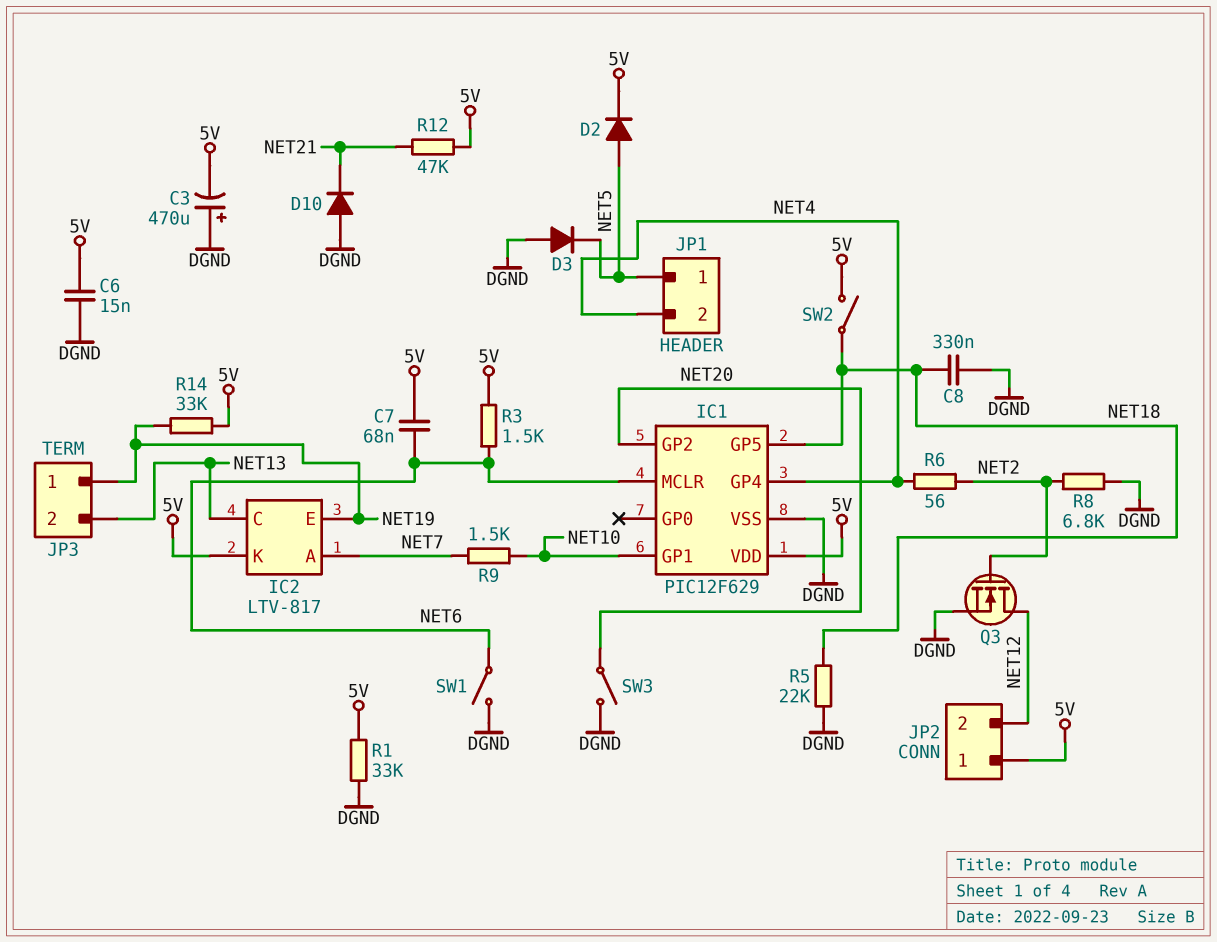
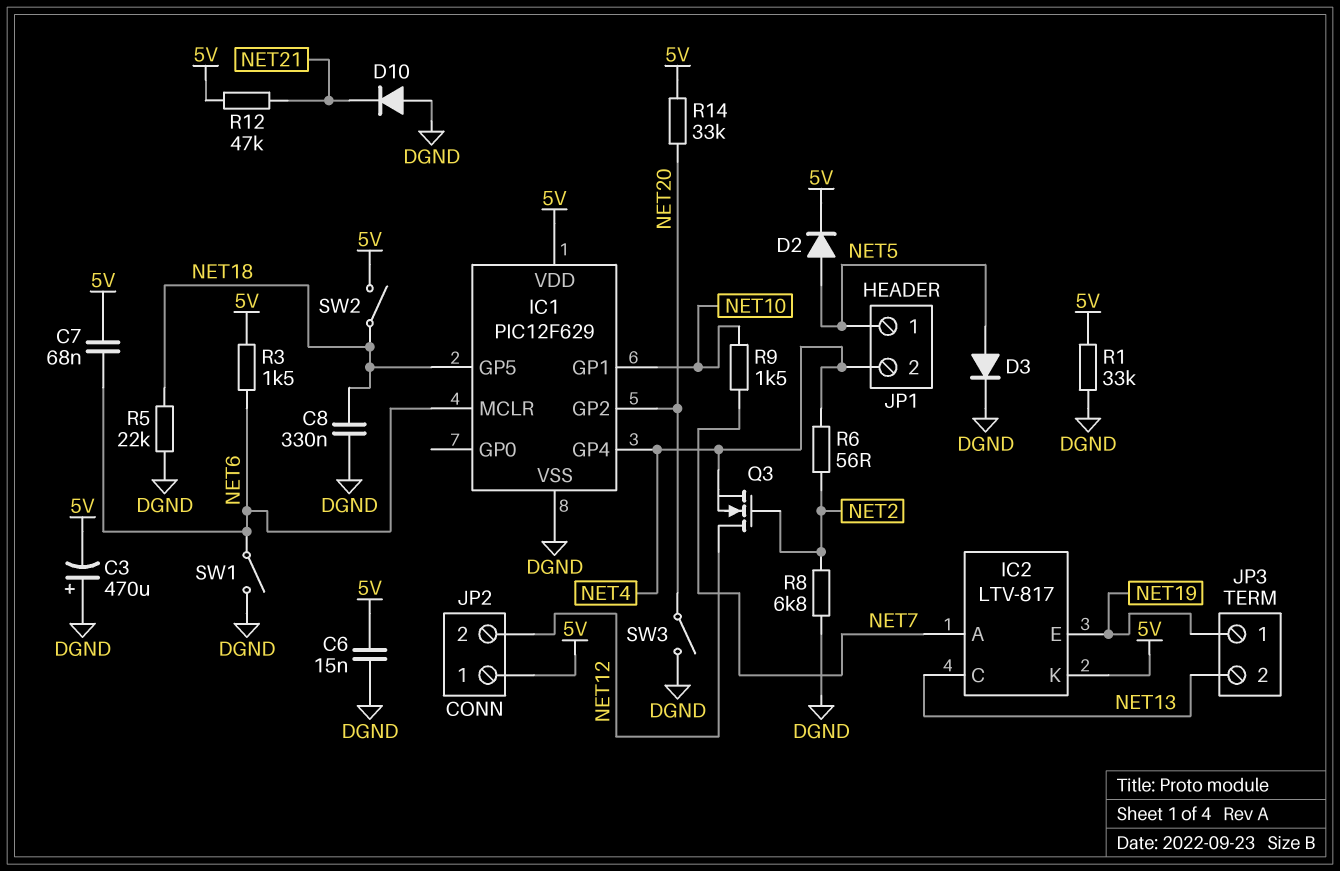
D3: diode (A DGND, K NET5) -> diode (A NET5, K DGND)
Q3: NMOS (G NET2, D NET12, S DGND) -> NMOS (G NET2, D NET12, S NET4)
R14: 33k (5V, NET19) -> 33k (5V, NET20)

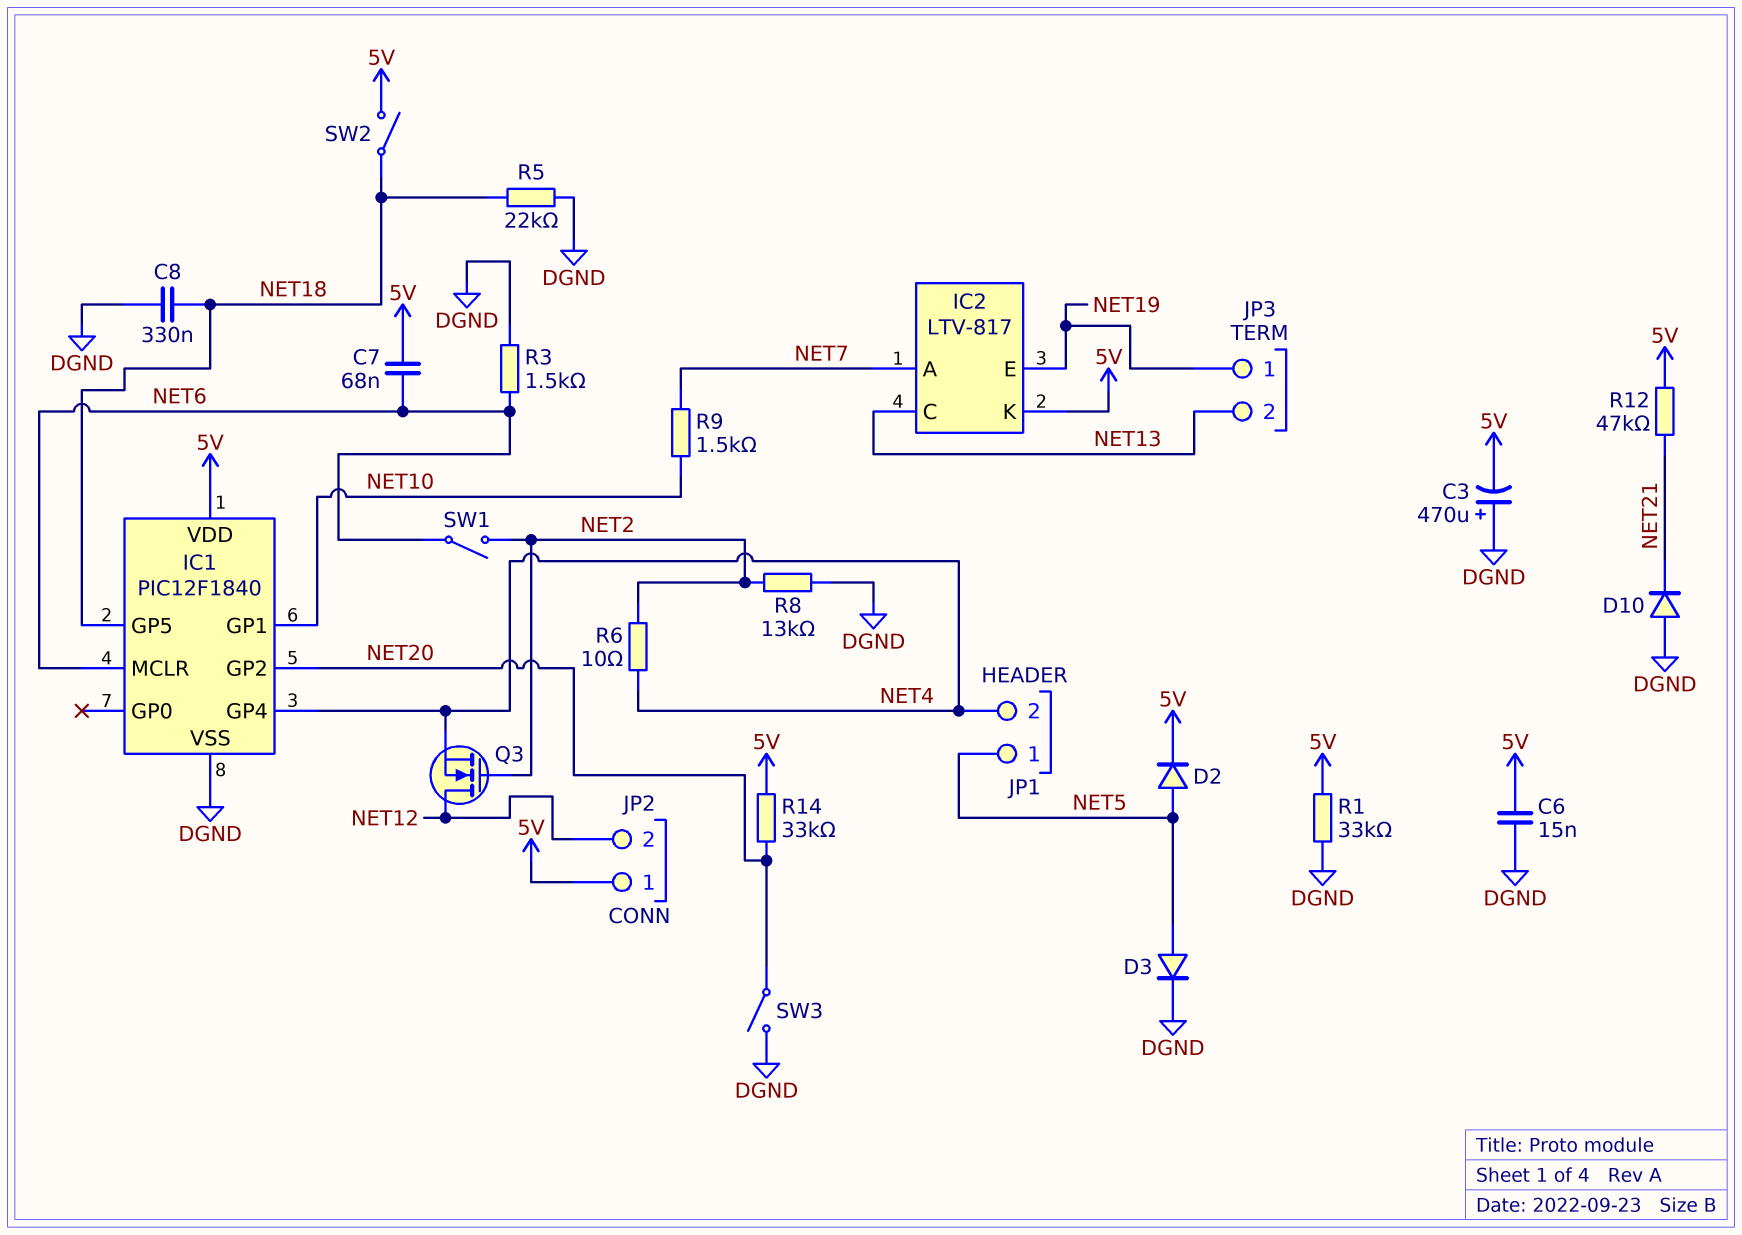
IC1: PIC12F629 -> PIC12F1840
R3: 1.5k (5V, NET6) -> 1.5k (DGND, NET6)
R6: 56 (NET2, NET4) -> 10 (NET2, NET4)
R8: 6.8k (DGND, NET2) -> 13k (DGND, NET2)
SW1: switch (DGND, NET6) -> switch (NET2, NET6)

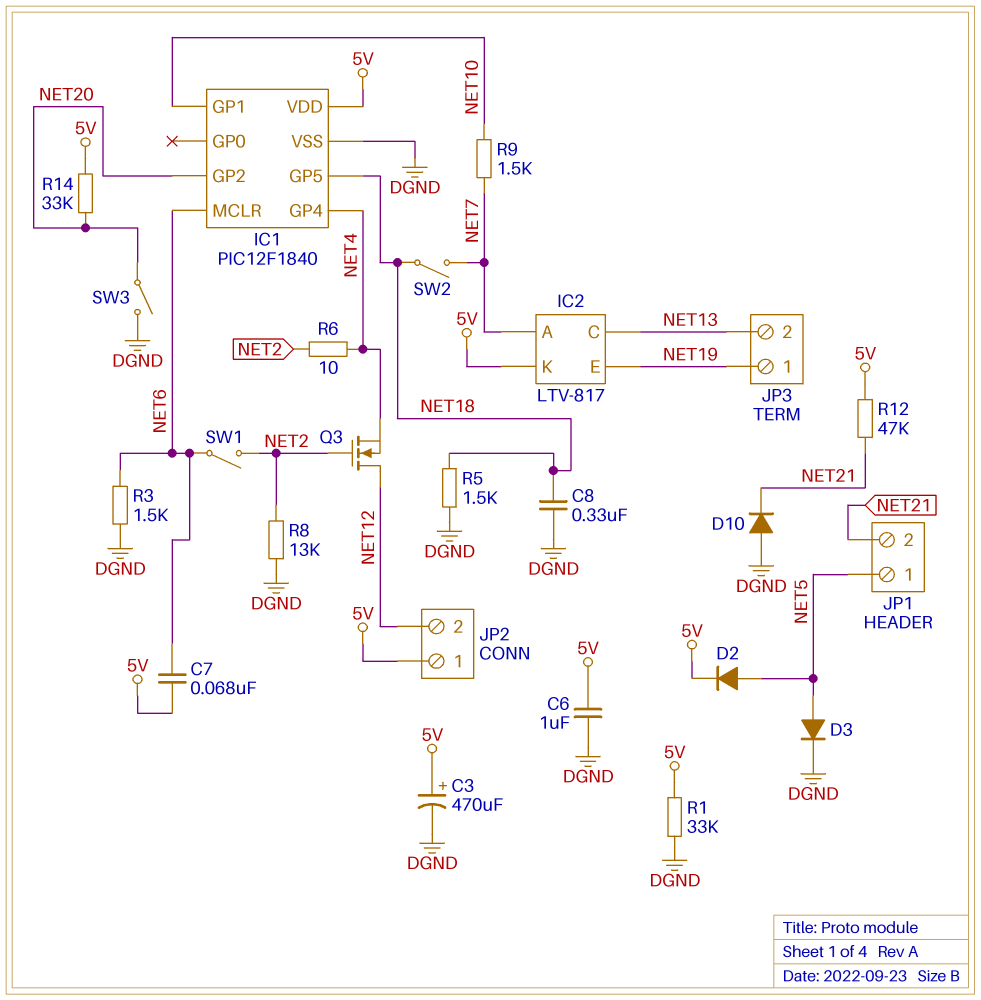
C3: 470uF (plus DGND, minus 5V) -> 470uF (plus 5V, minus DGND)
C6: 15nF (5V, DGND) -> 1uF (5V, DGND)
JP1 pin 2: NET4 -> NET21
R5: 22k (DGND, NET18) -> 1.5k (DGND, NET18)
SW2: switch (5V, NET18) -> switch (NET7, NET18)

